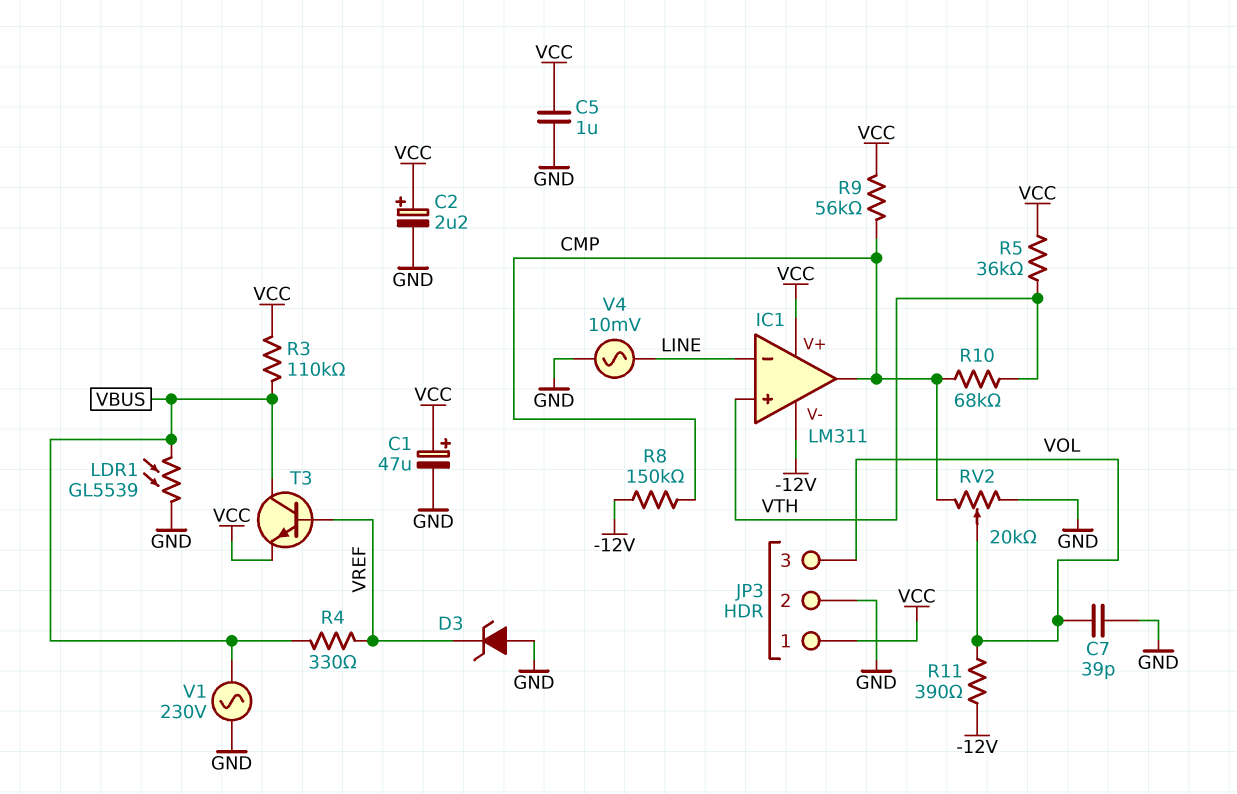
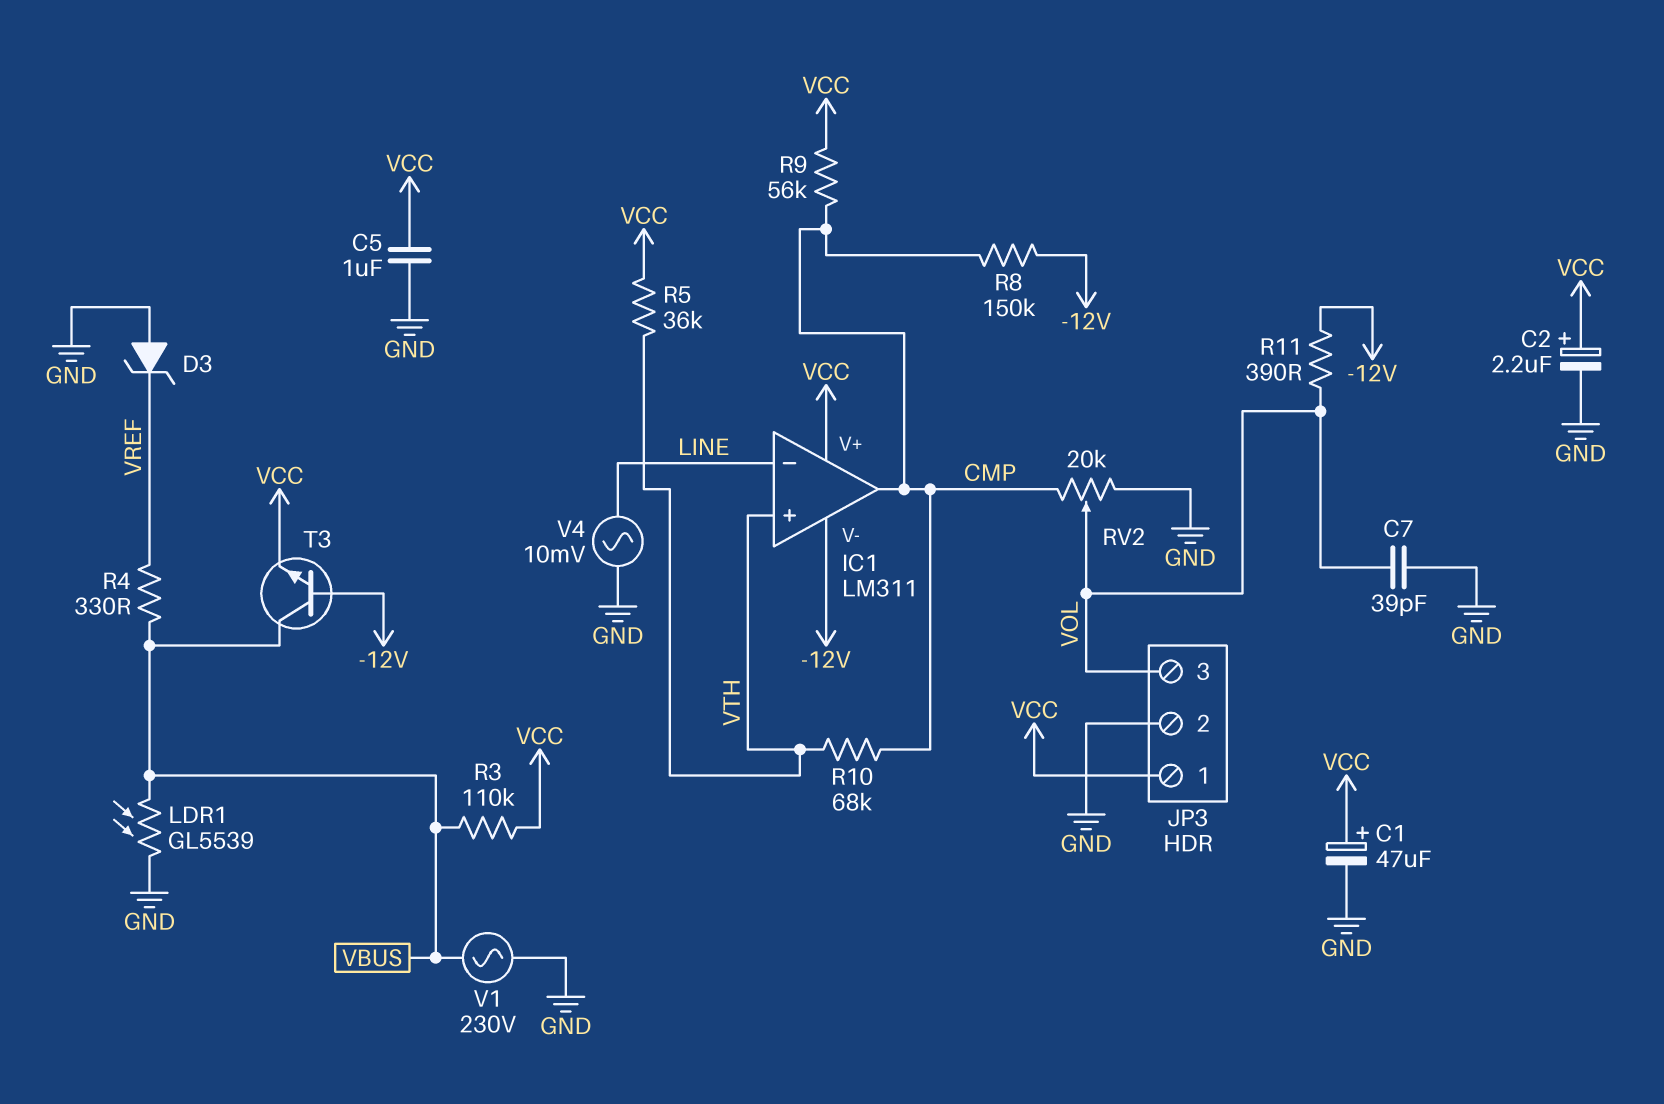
T3: NPN (B VREF, C VBUS, E VCC) -> NPN (B -12V, C VBUS, E VCC)

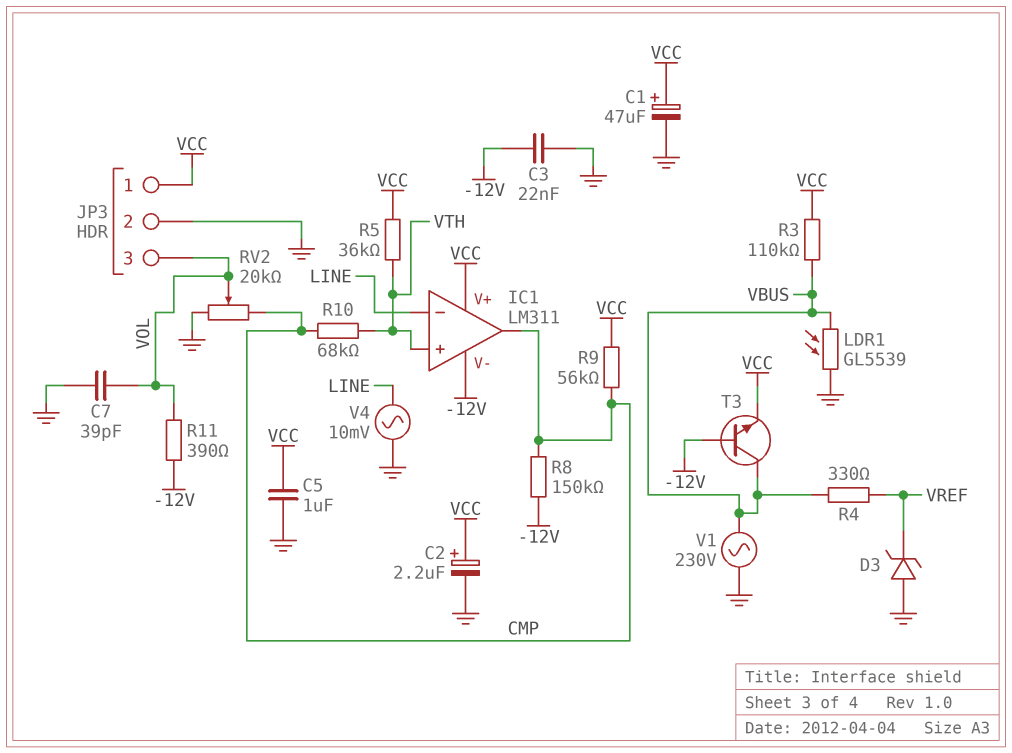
C3: none -> 22nF (-12V, GND)

